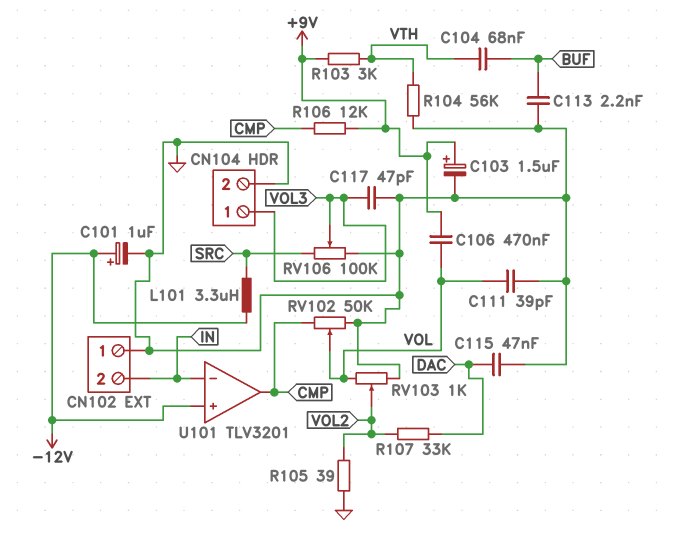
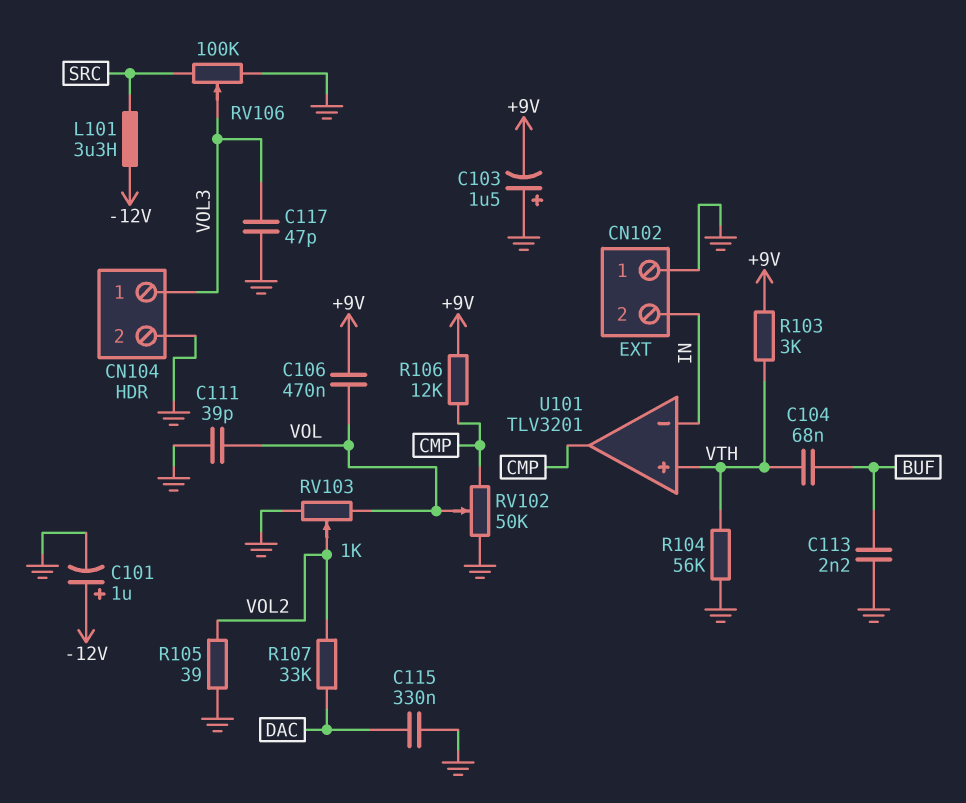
C103: 1.5uF (plus +9V, minus GND) -> 1.5uF (plus GND, minus +9V)
C115: 47nF (DAC, GND) -> 330nF (DAC, GND)
U101 pin in+: -12V -> VTH

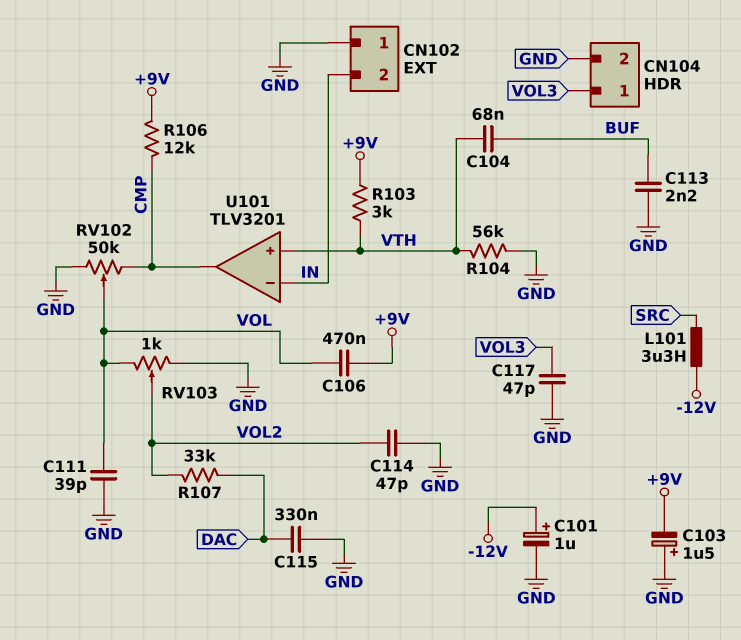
C114: none -> 47pF (GND, VOL2)
R105: 39 (GND, VOL2) -> none
RV106: 100k (GND, SRC, wiper VOL3) -> none

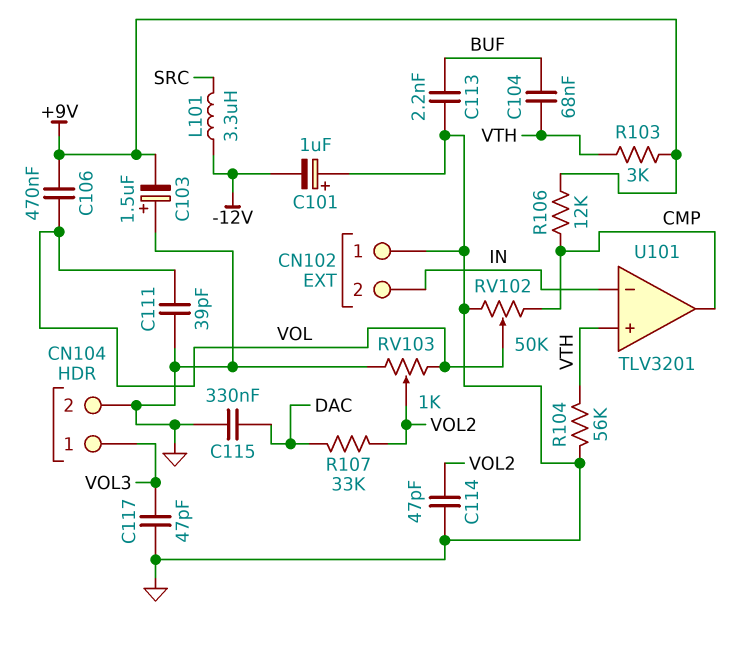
C101: 1uF (plus -12V, minus GND) -> 1uF (plus GND, minus -12V)

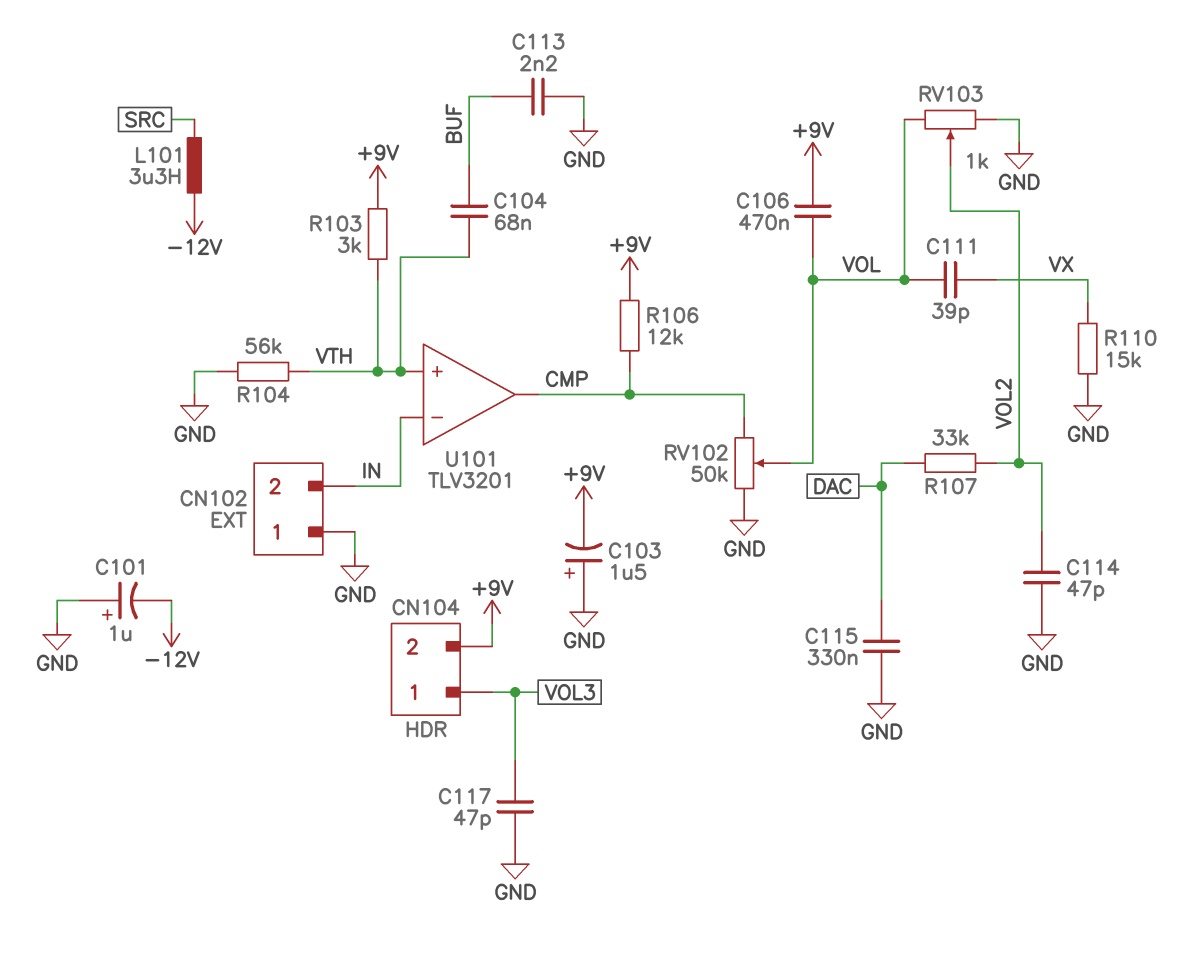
C111: 39pF (GND, VOL) -> 39pF (VOL, VX)
CN104 pin 2: GND -> +9V
R110: none -> 15k (GND, VX)

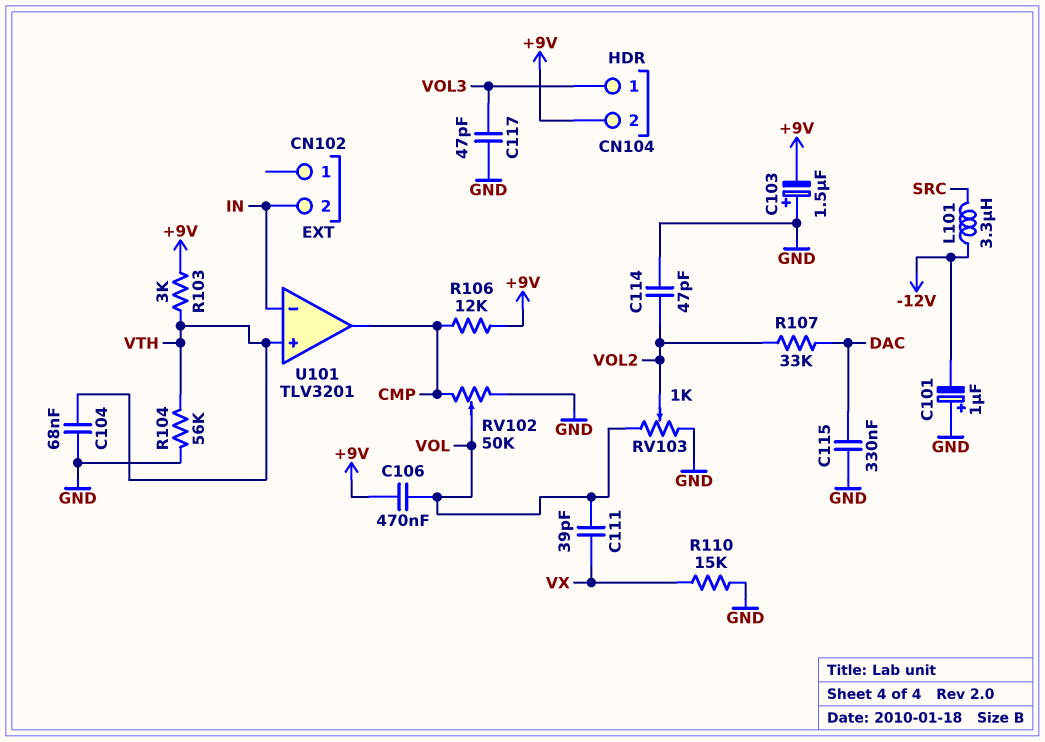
C104: 68nF (BUF, VTH) -> 68nF (GND, VTH)
C113: 2.2nF (BUF, GND) -> none
CN102 pin 1: GND -> none

